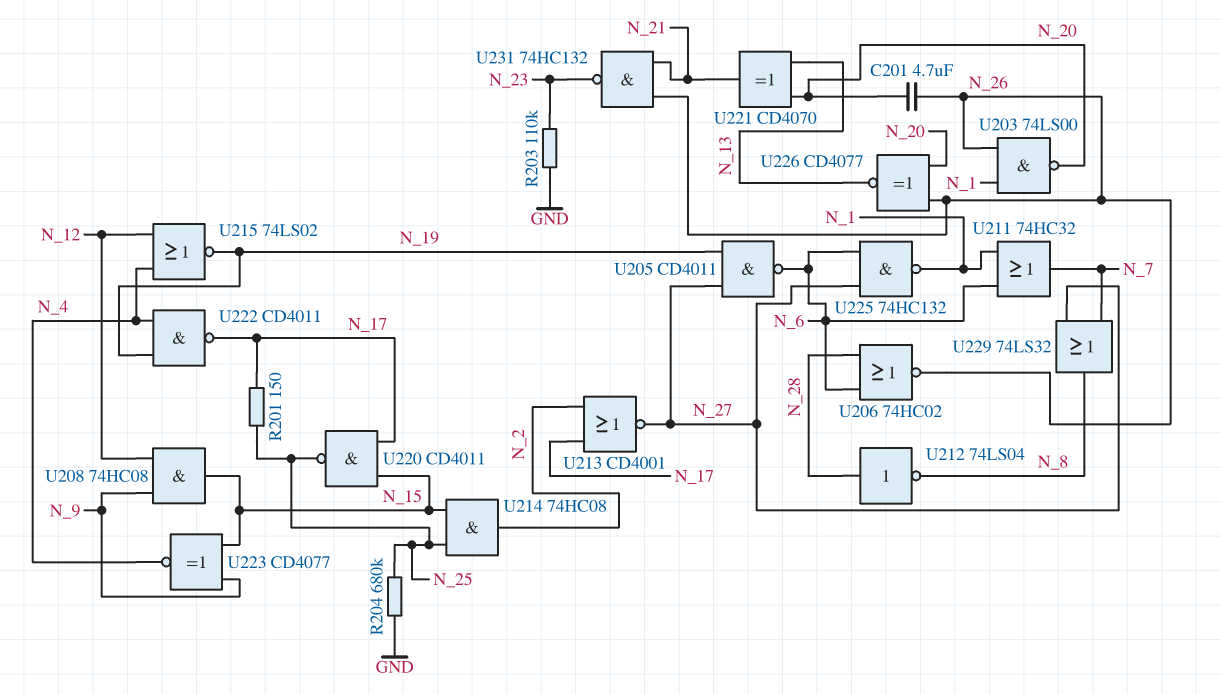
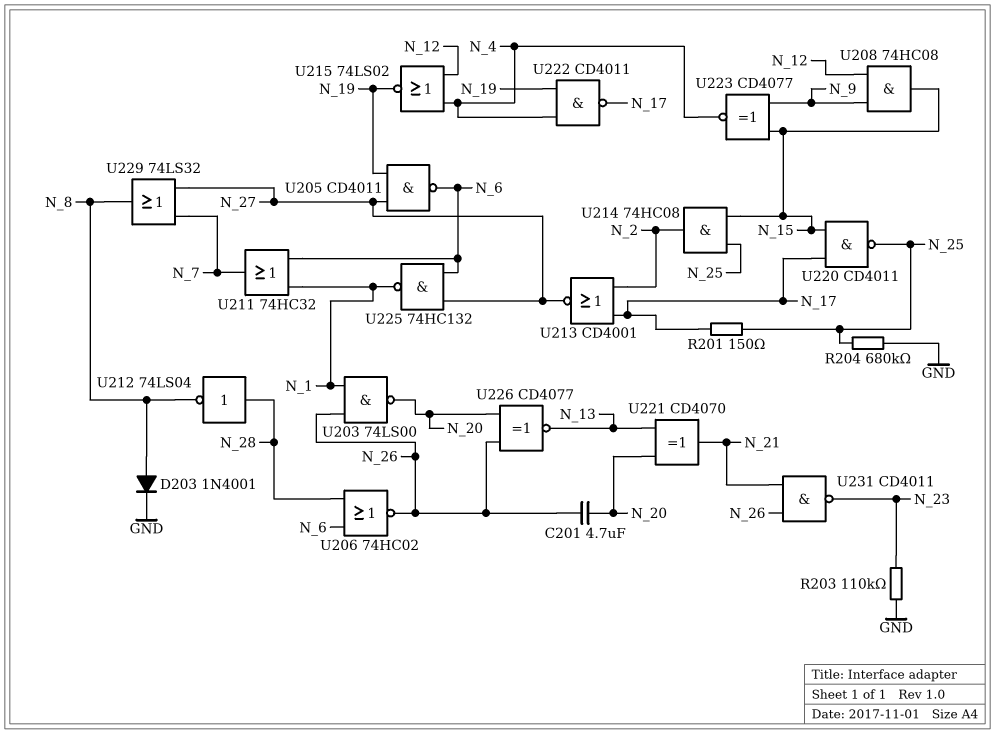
D203: none -> diode 1N4001 (A N_8, K GND)
U231: NAND 74HC132 (in N_21, in N_26, out N_23) -> NAND CD4011 (in N_21, in N_26, out N_23)

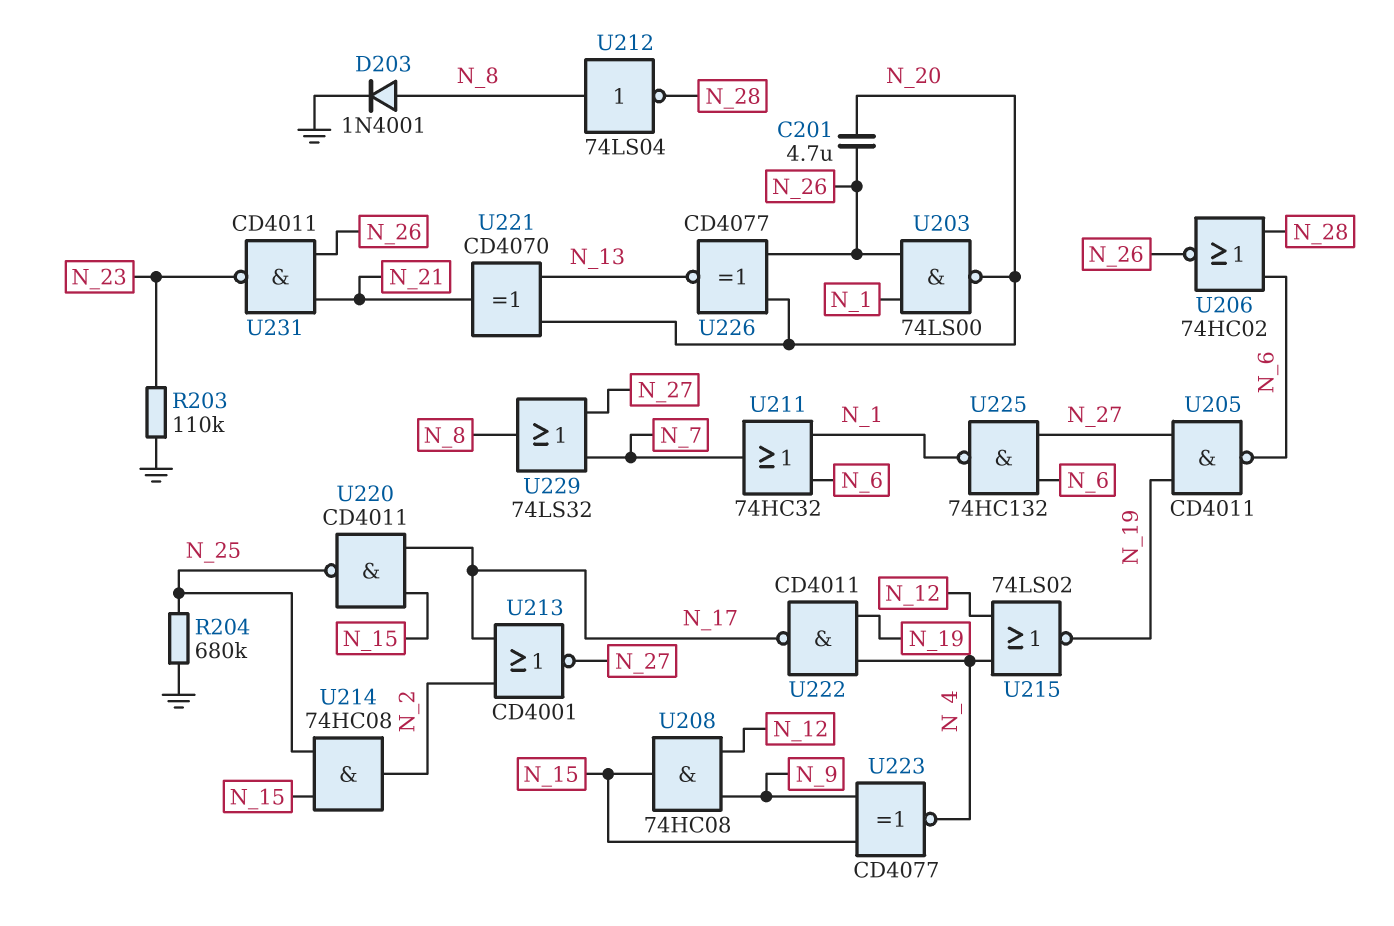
R201: 150 (N_17, N_25) -> none
U212: NOT 74LS04 (in N_28, out N_8) -> NOT 74LS04 (in N_8, out N_28)

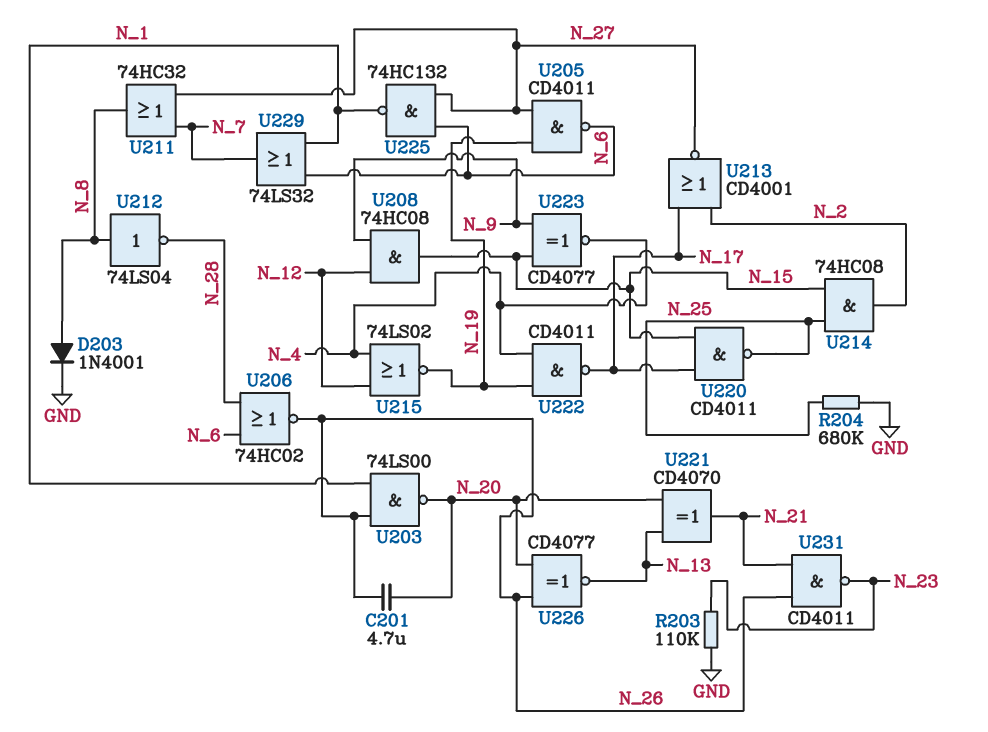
U211: OR 74HC32 (in N_1, in N_6, out N_7) -> OR 74HC32 (in N_7, in N_27, out N_8)
U229: OR 74LS32 (in N_7, in N_27, out N_8) -> OR 74LS32 (in N_1, in N_6, out N_7)

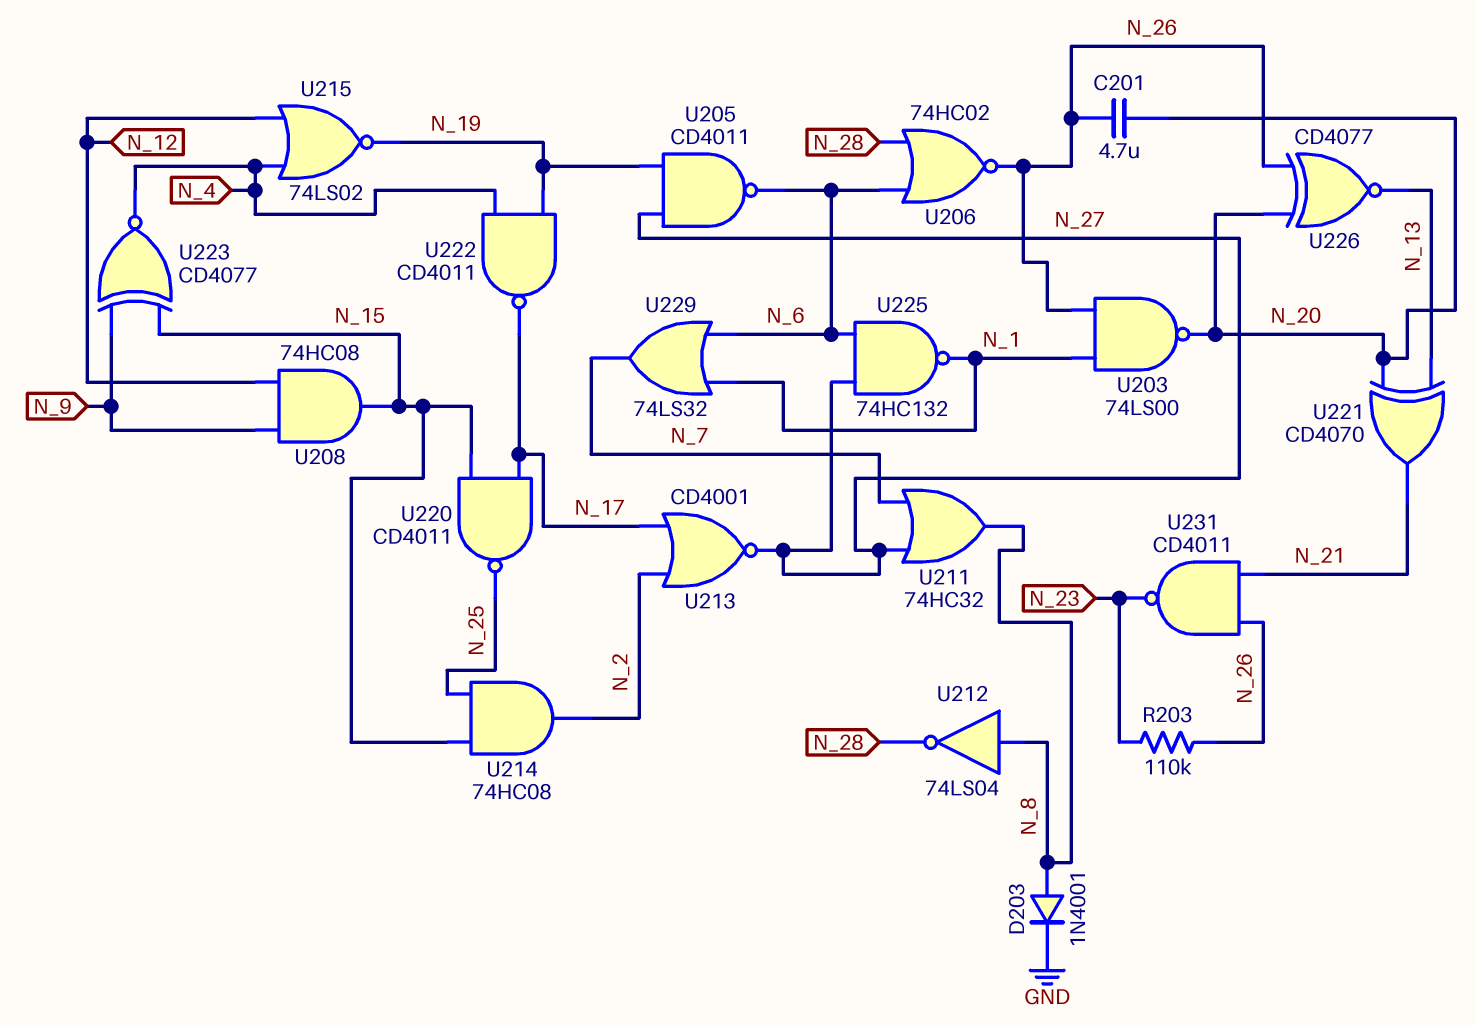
R203: 110k (GND, N_23) -> 110k (N_23, N_26)
R204: 680k (GND, N_25) -> none

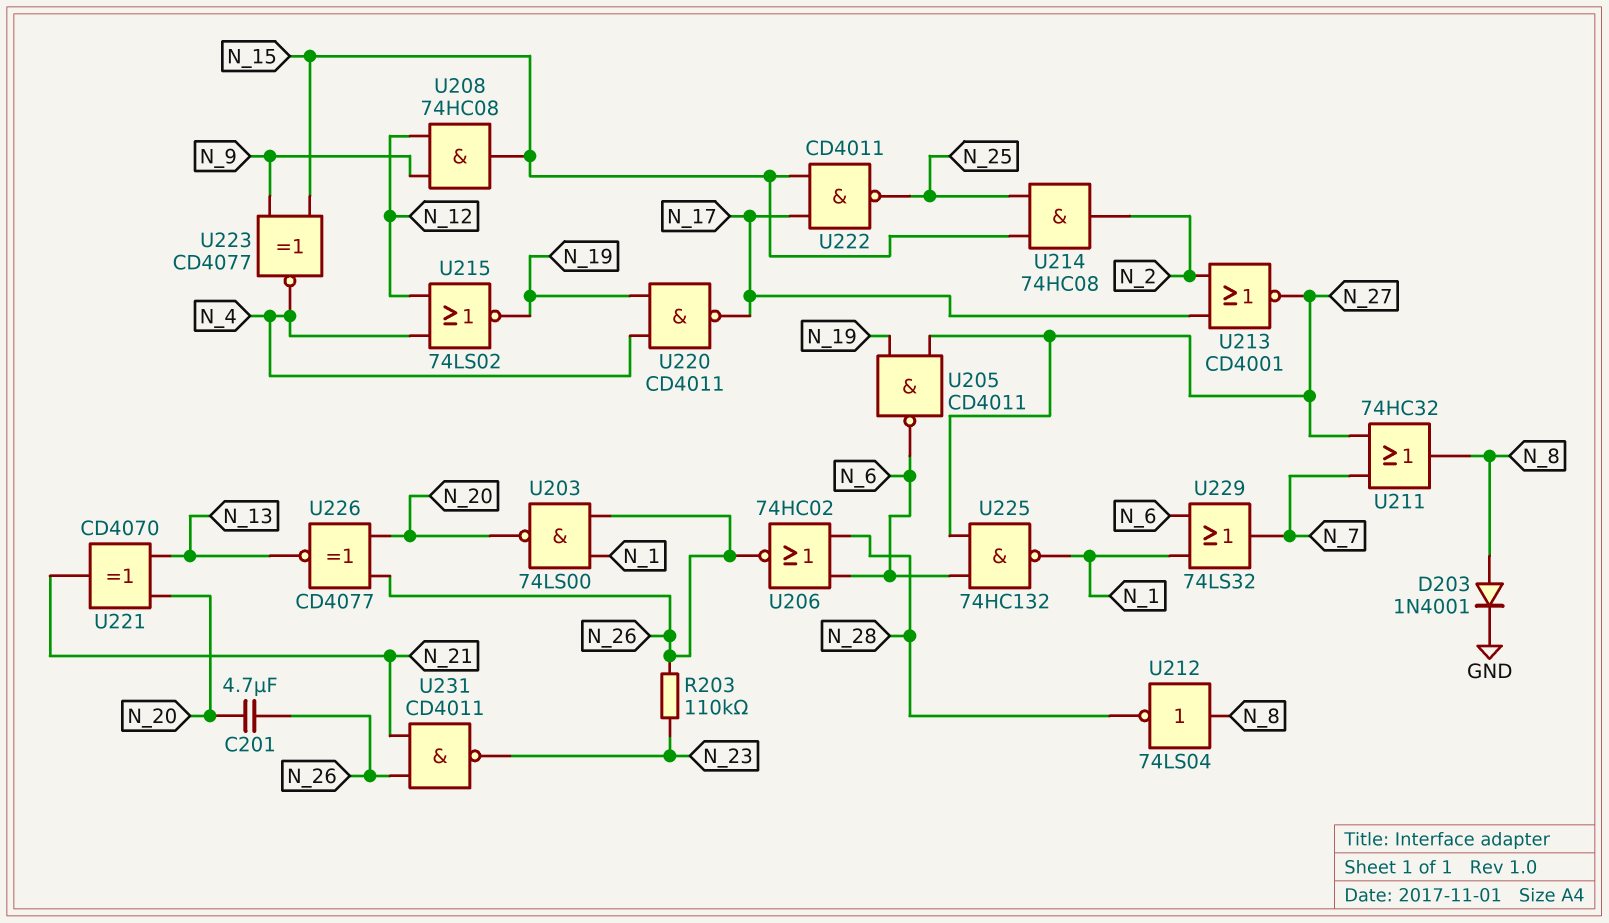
U220: NAND CD4011 (in N_15, in N_17, out N_25) -> NAND CD4011 (in N_4, in N_19, out N_17)
U222: NAND CD4011 (in N_4, in N_19, out N_17) -> NAND CD4011 (in N_15, in N_17, out N_25)

